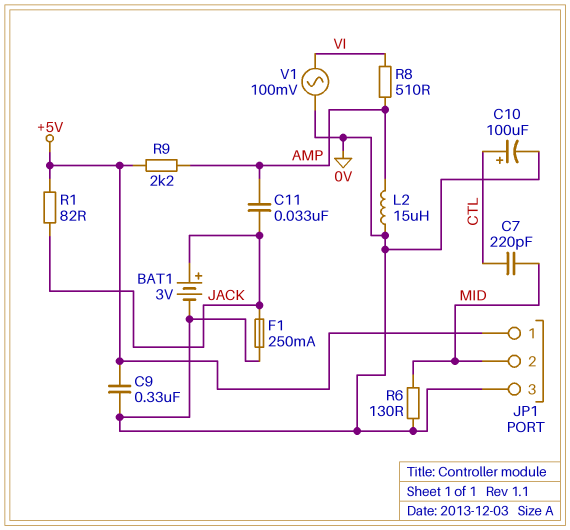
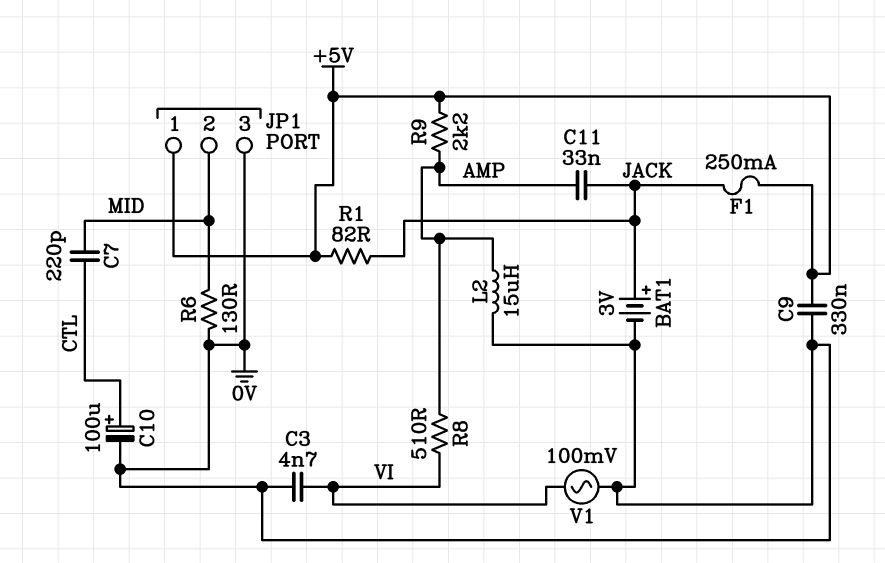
C3: none -> 4.7nF (0V, VI)
F1: 250mA (0V, JACK) -> 250mA (+5V, JACK)

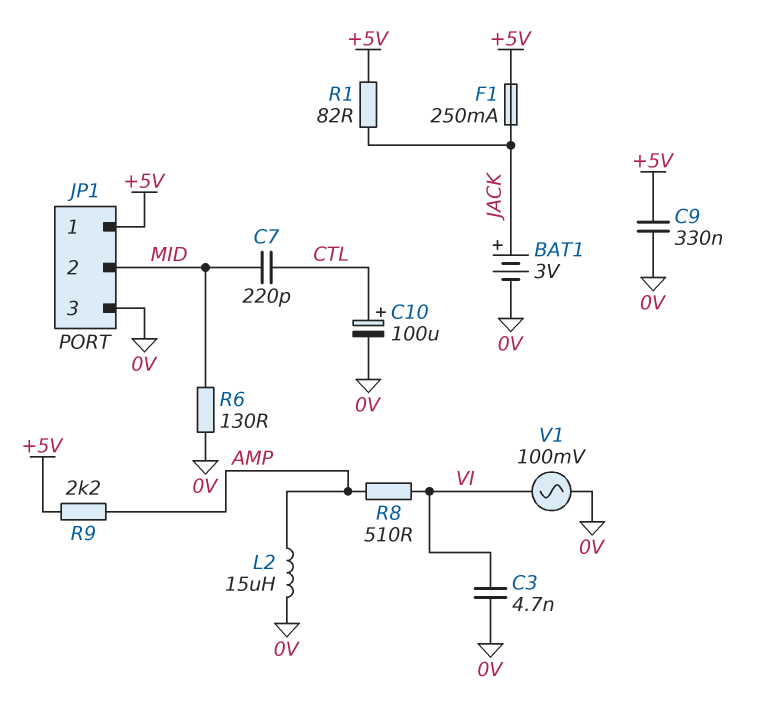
C11: 33nF (AMP, JACK) -> none

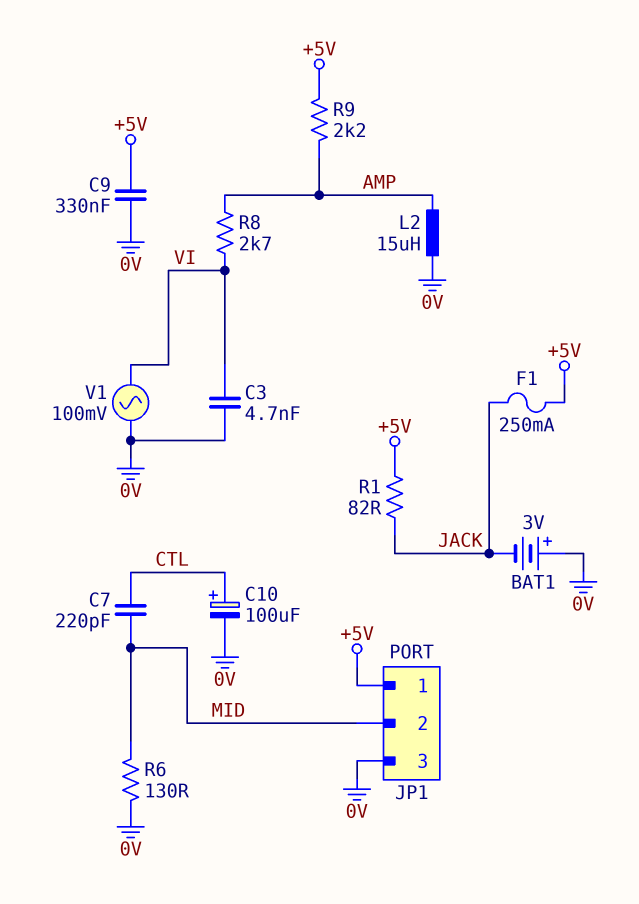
BAT1: 3V (plus JACK, minus 0V) -> 3V (plus 0V, minus JACK)
R8: 510 (AMP, VI) -> 2.7k (AMP, VI)

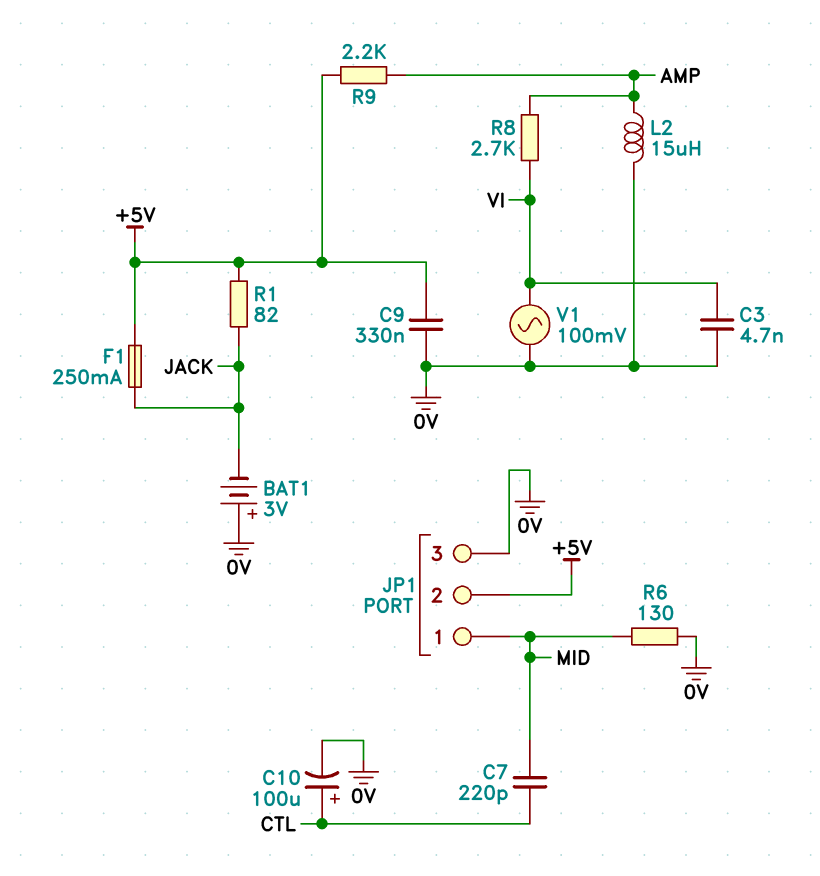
JP1 pin 1: +5V -> MID
JP1 pin 2: MID -> +5V

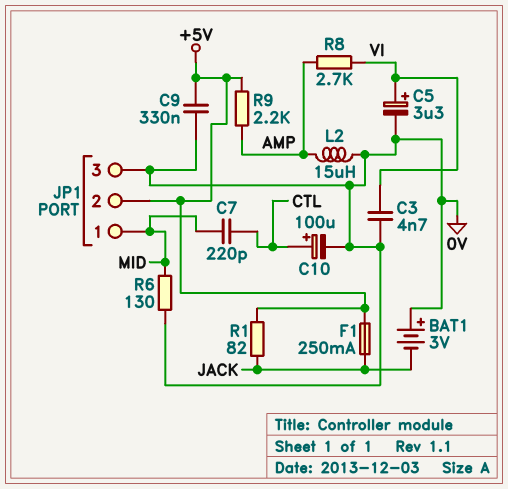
C5: none -> 3.3uF (plus VI, minus 0V)
V1: AC 100mV (0V, VI) -> none

